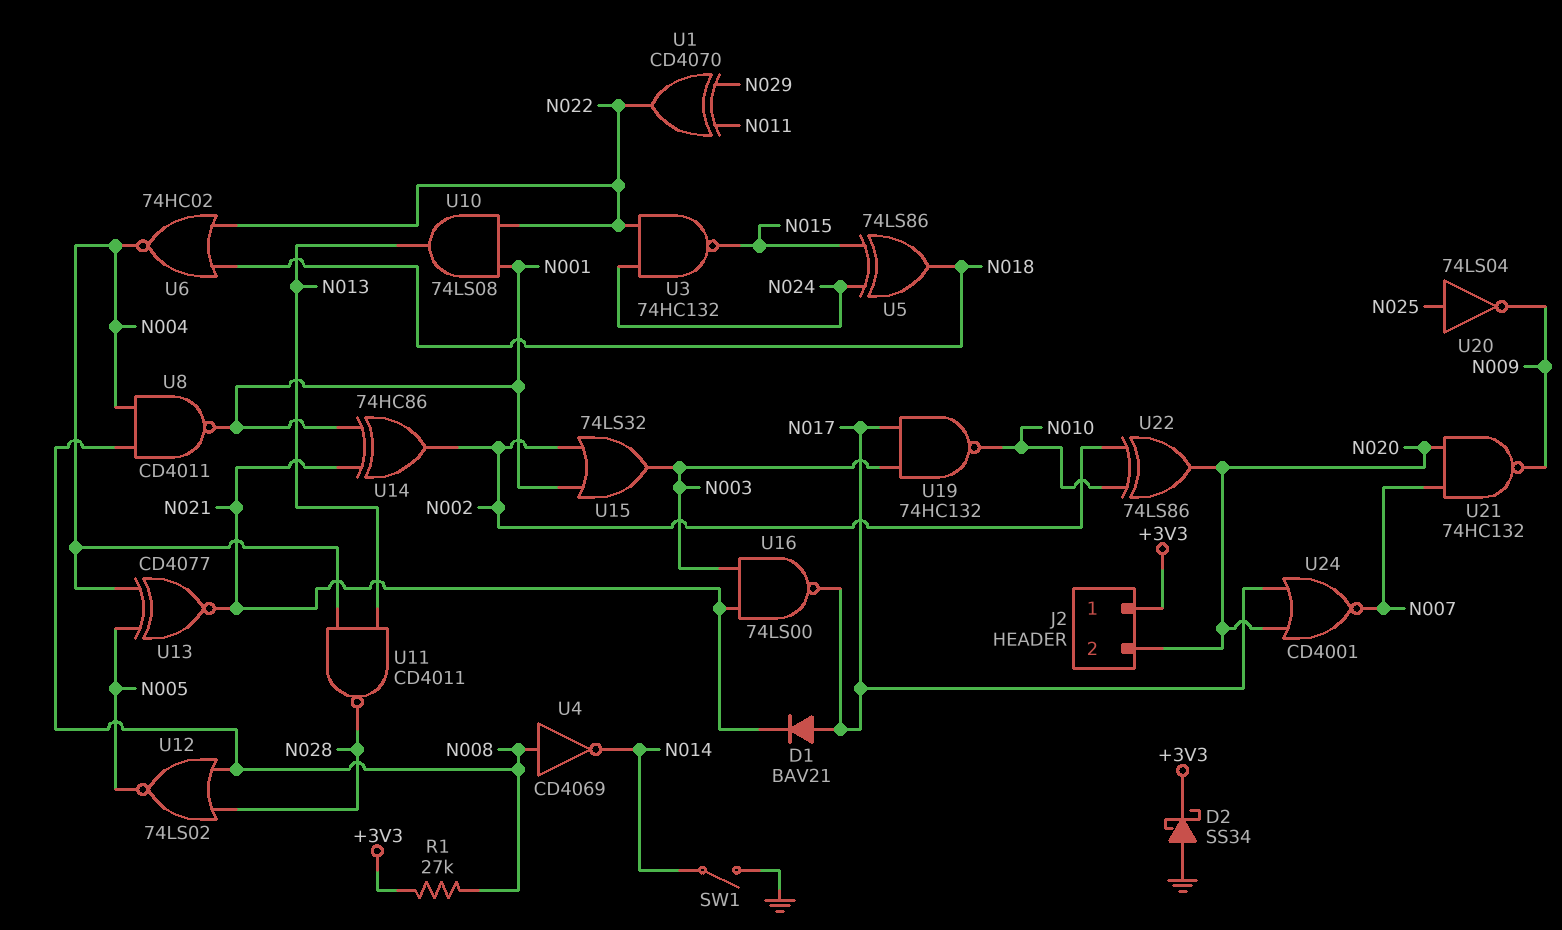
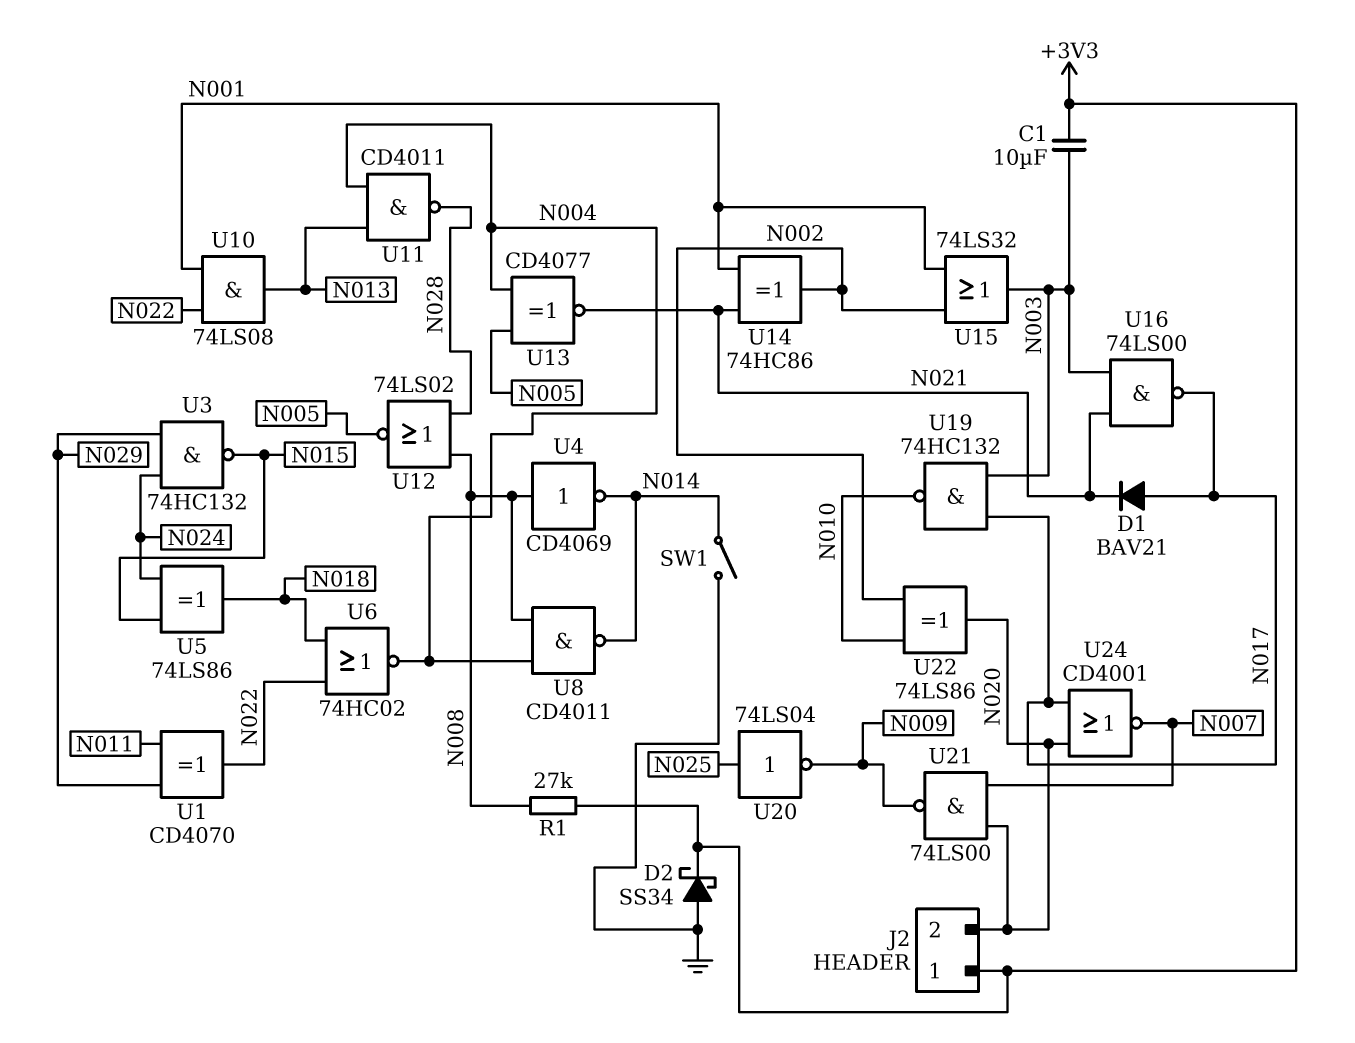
C1: none -> 10uF (+3V3, N003)
U3: NAND 74HC132 (in N022, in N024, out N015) -> NAND 74HC132 (in N024, in N029, out N015)
U8: NAND CD4011 (in N004, in N008, out N001) -> NAND CD4011 (in N004, in N008, out N014)
U21: NAND 74HC132 (in N007, in N020, out N009) -> NAND 74LS00 (in N007, in N020, out N009)

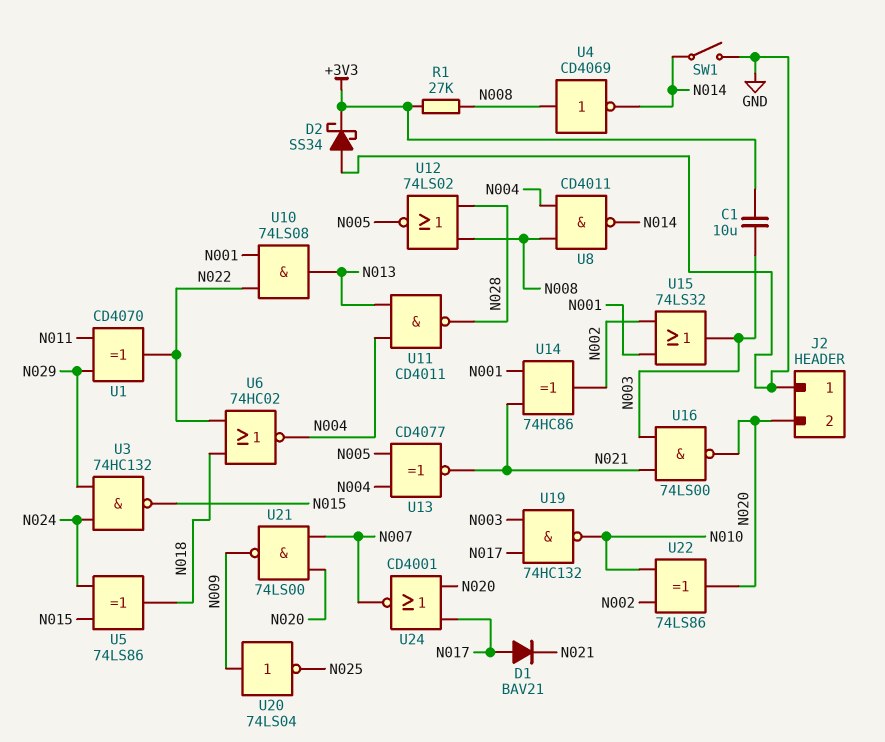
J2 pin 1: +3V3 -> GND
U16: NAND 74LS00 (in N003, in N021, out N017) -> NAND 74LS00 (in N003, in N021, out N020)
U20: NOT 74LS04 (in N025, out N009) -> NOT 74LS04 (in N009, out N025)

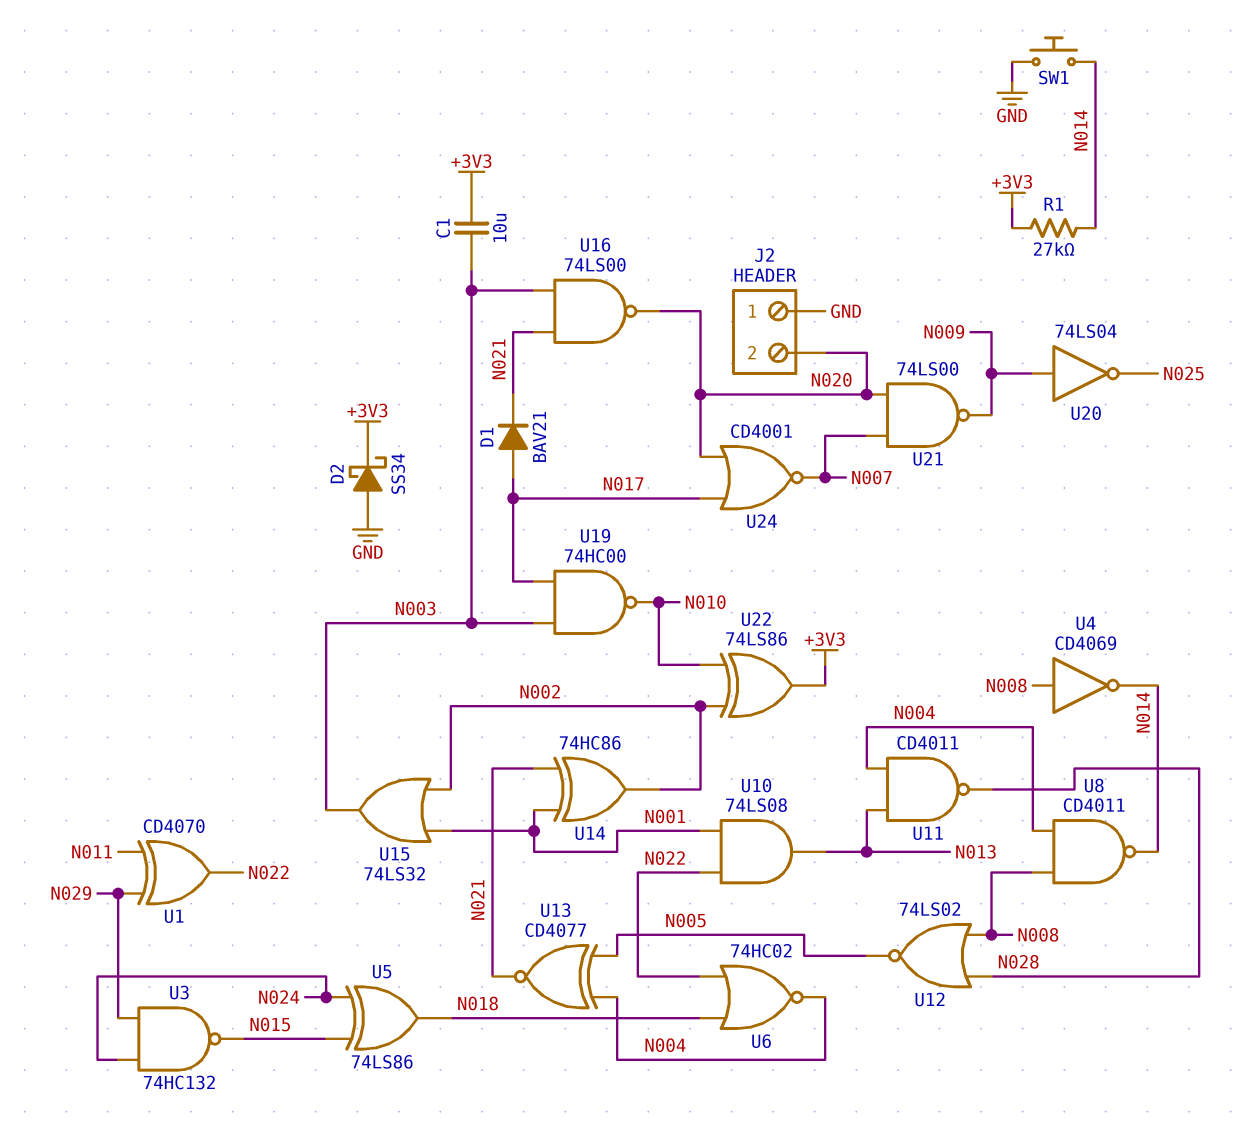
R1: 27k (+3V3, N008) -> 27k (+3V3, N014)
SW1: switch (GND, N014) -> button (GND, N014)
U19: NAND 74HC132 (in N003, in N017, out N010) -> NAND 74HC00 (in N003, in N017, out N010)
U22: XOR 74LS86 (in N002, in N010, out N020) -> XOR 74LS86 (in N002, in N010, out +3V3)

